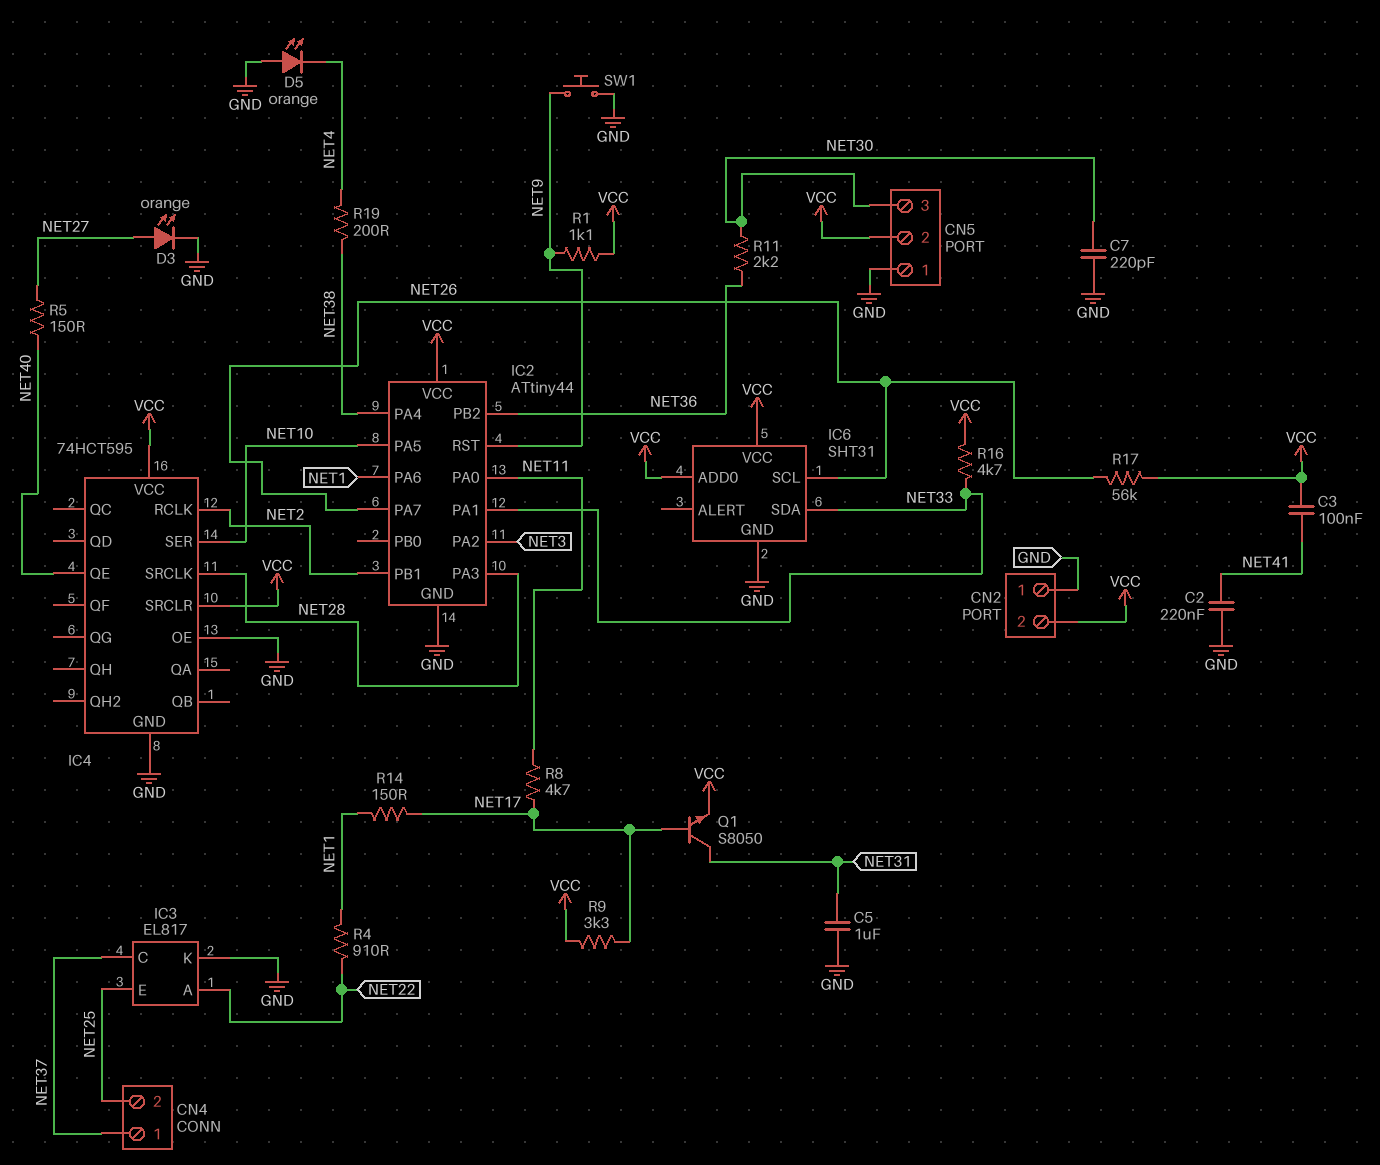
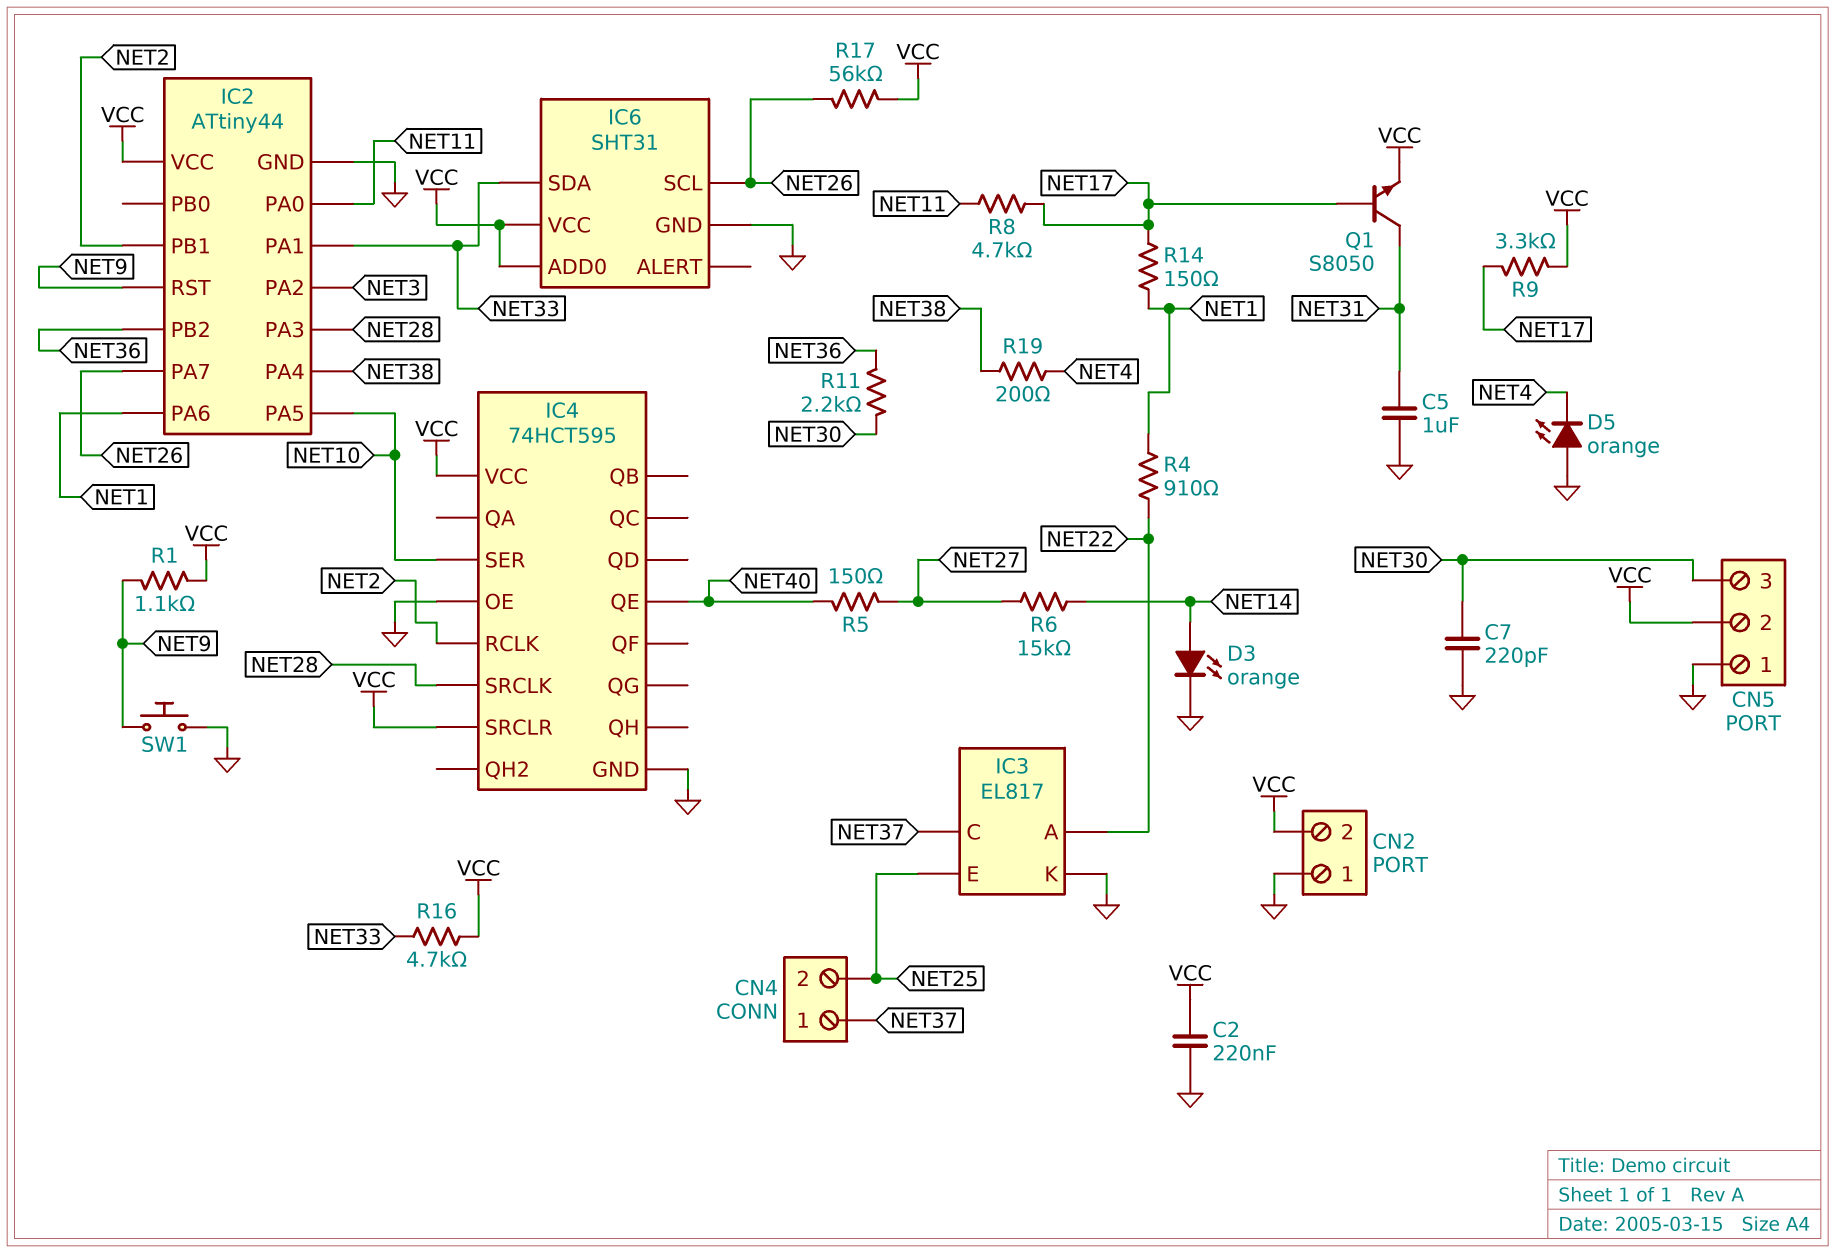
C2: 220nF (GND, NET41) -> 220nF (GND, VCC)
C3: 100nF (NET41, VCC) -> none
D3: LED orange (A NET27, K GND) -> LED orange (A NET14, K GND)
R6: none -> 15k (NET14, NET27)

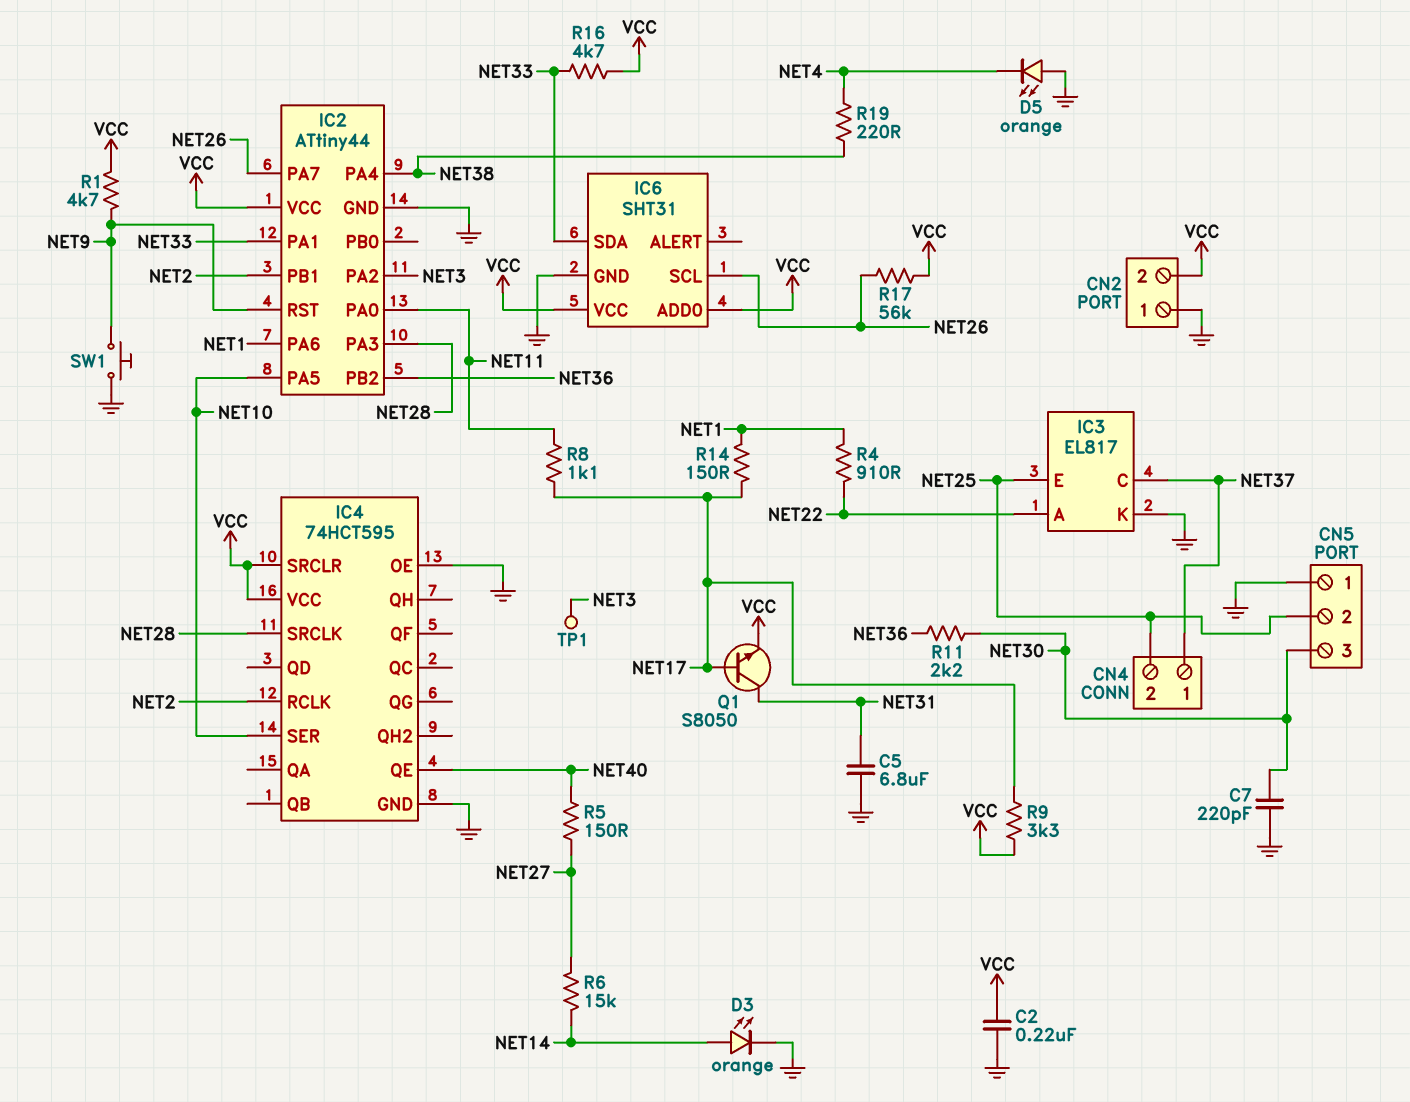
C5: 1uF (GND, NET31) -> 6.8uF (GND, NET31)
CN5 pin 2: VCC -> NET25
R1: 1.1k (NET9, VCC) -> 4.7k (NET9, VCC)
R8: 4.7k (NET11, NET17) -> 1.1k (NET11, NET17)
R19: 200 (NET4, NET38) -> 220 (NET4, NET38)
TP1: none -> test point (NET3)

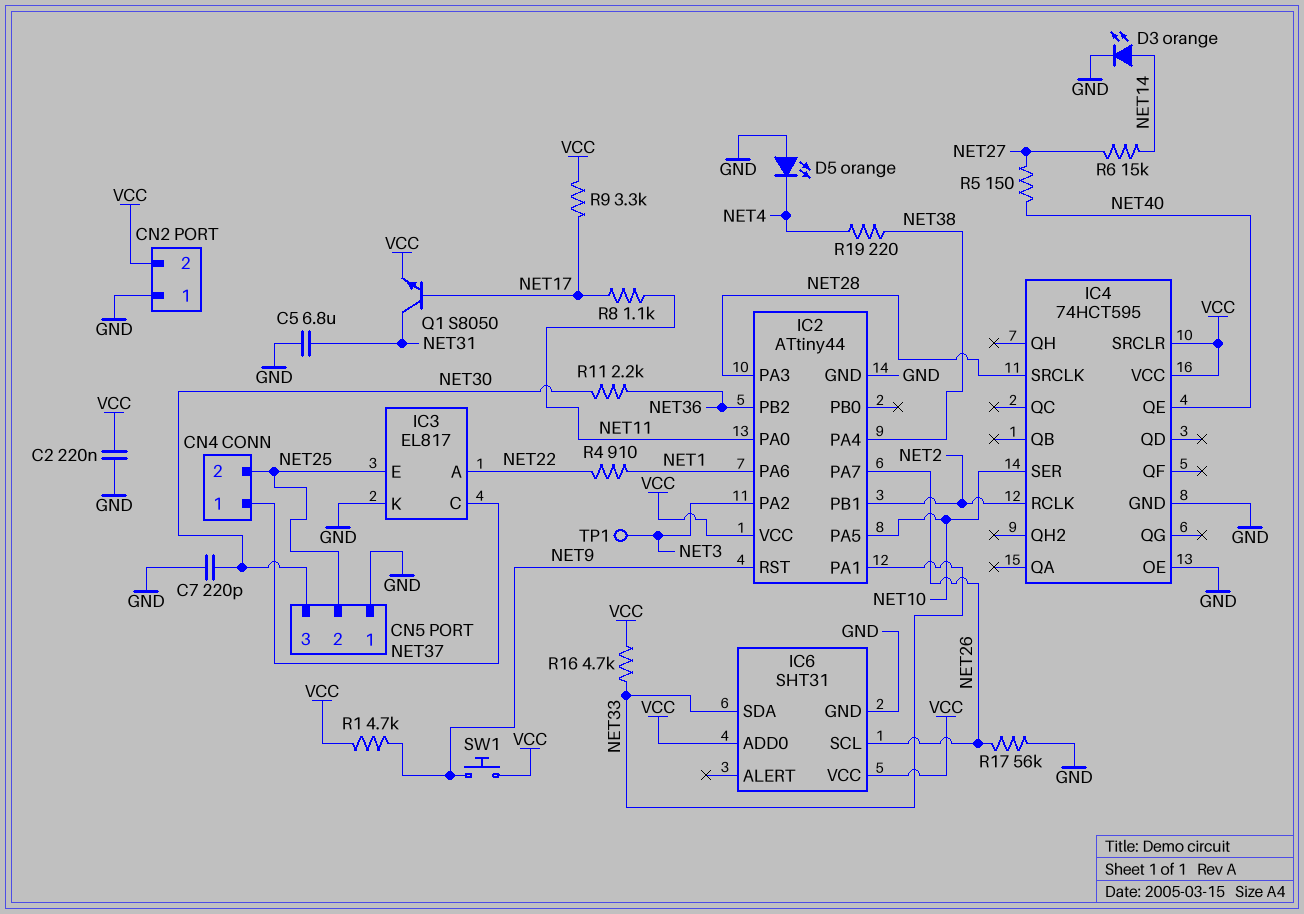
R14: 150 (NET1, NET17) -> none
R17: 56k (NET26, VCC) -> 56k (GND, NET26)
SW1: button (GND, NET9) -> button (NET9, VCC)

